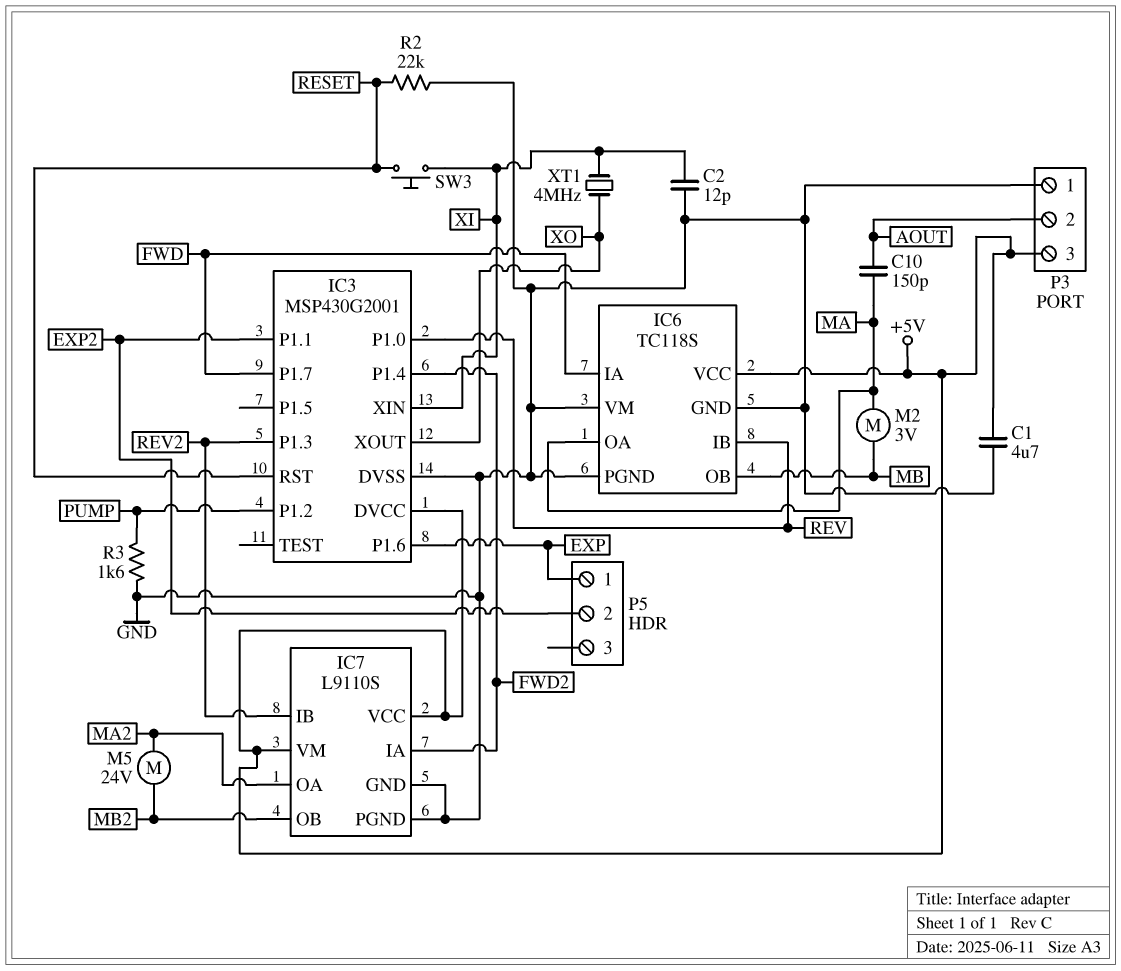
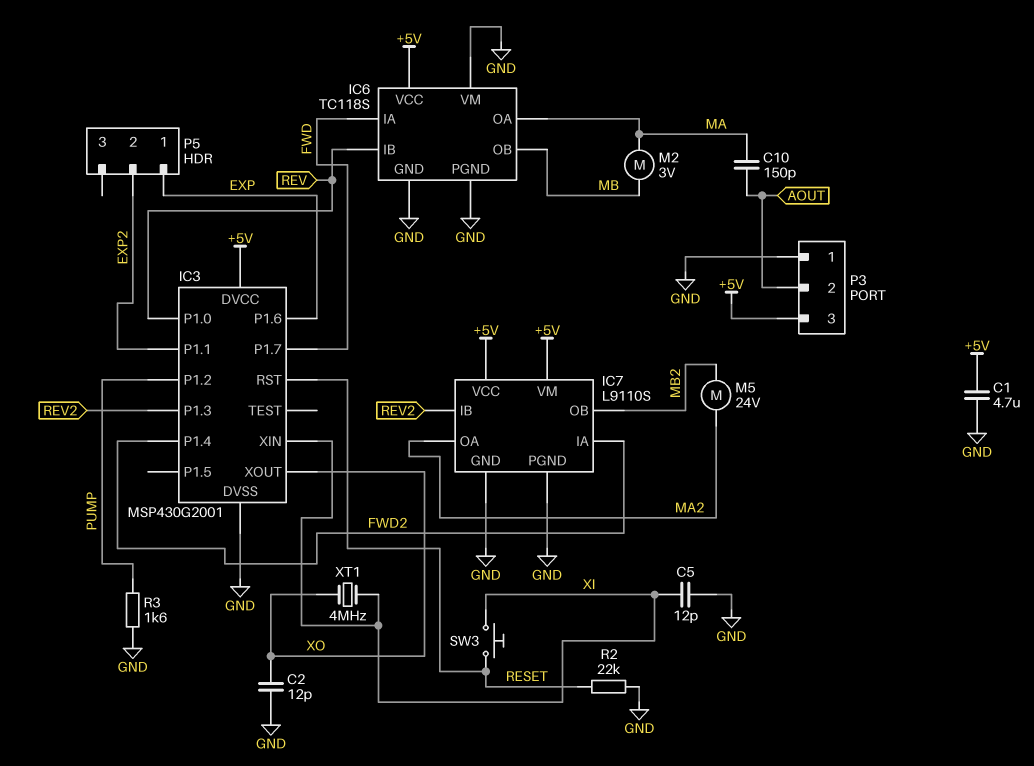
C2: 12pF (GND, XI) -> 12pF (GND, XO)
C5: none -> 12pF (GND, XI)

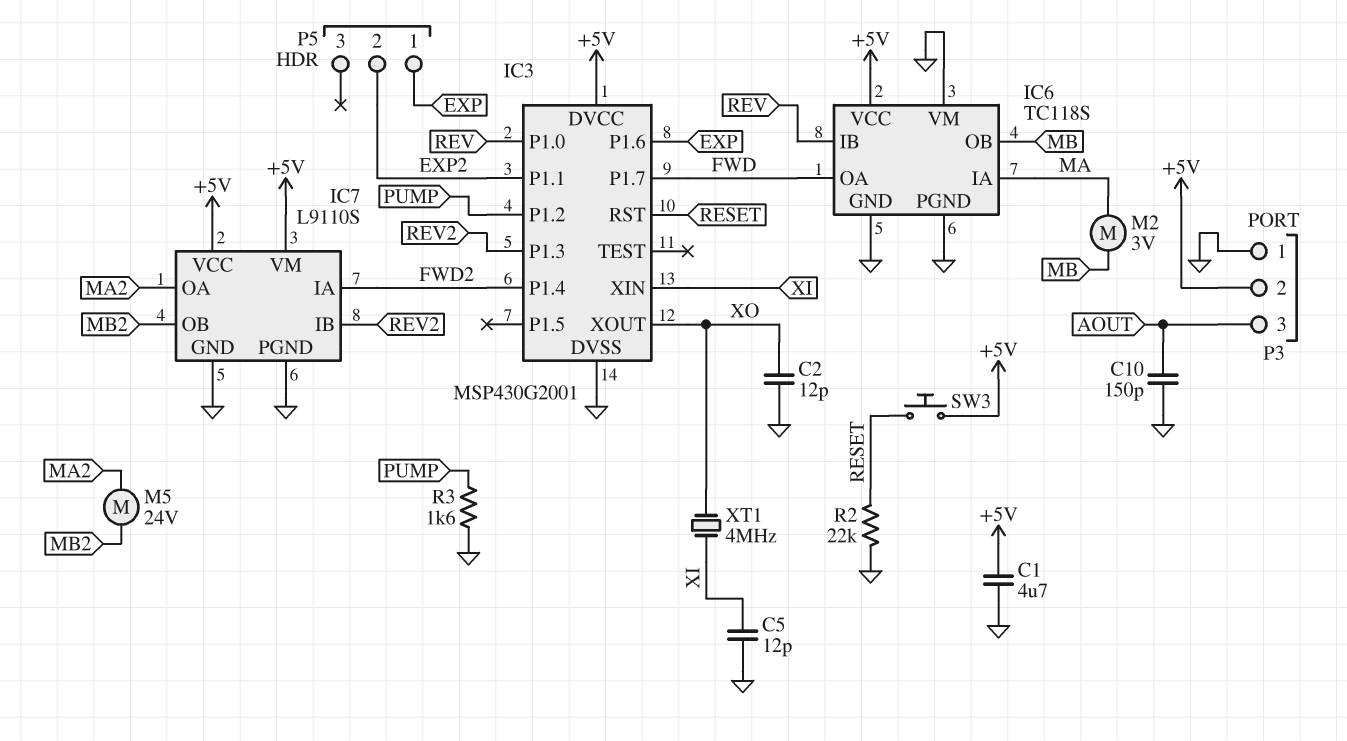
C10: 150pF (AOUT, MA) -> 150pF (AOUT, GND)
IC6 pin IA: FWD -> MA
IC6 pin OA: MA -> FWD
P3 pin 2: AOUT -> +5V
P3 pin 3: +5V -> AOUT
SW3: button (RESET, XI) -> button (+5V, RESET)

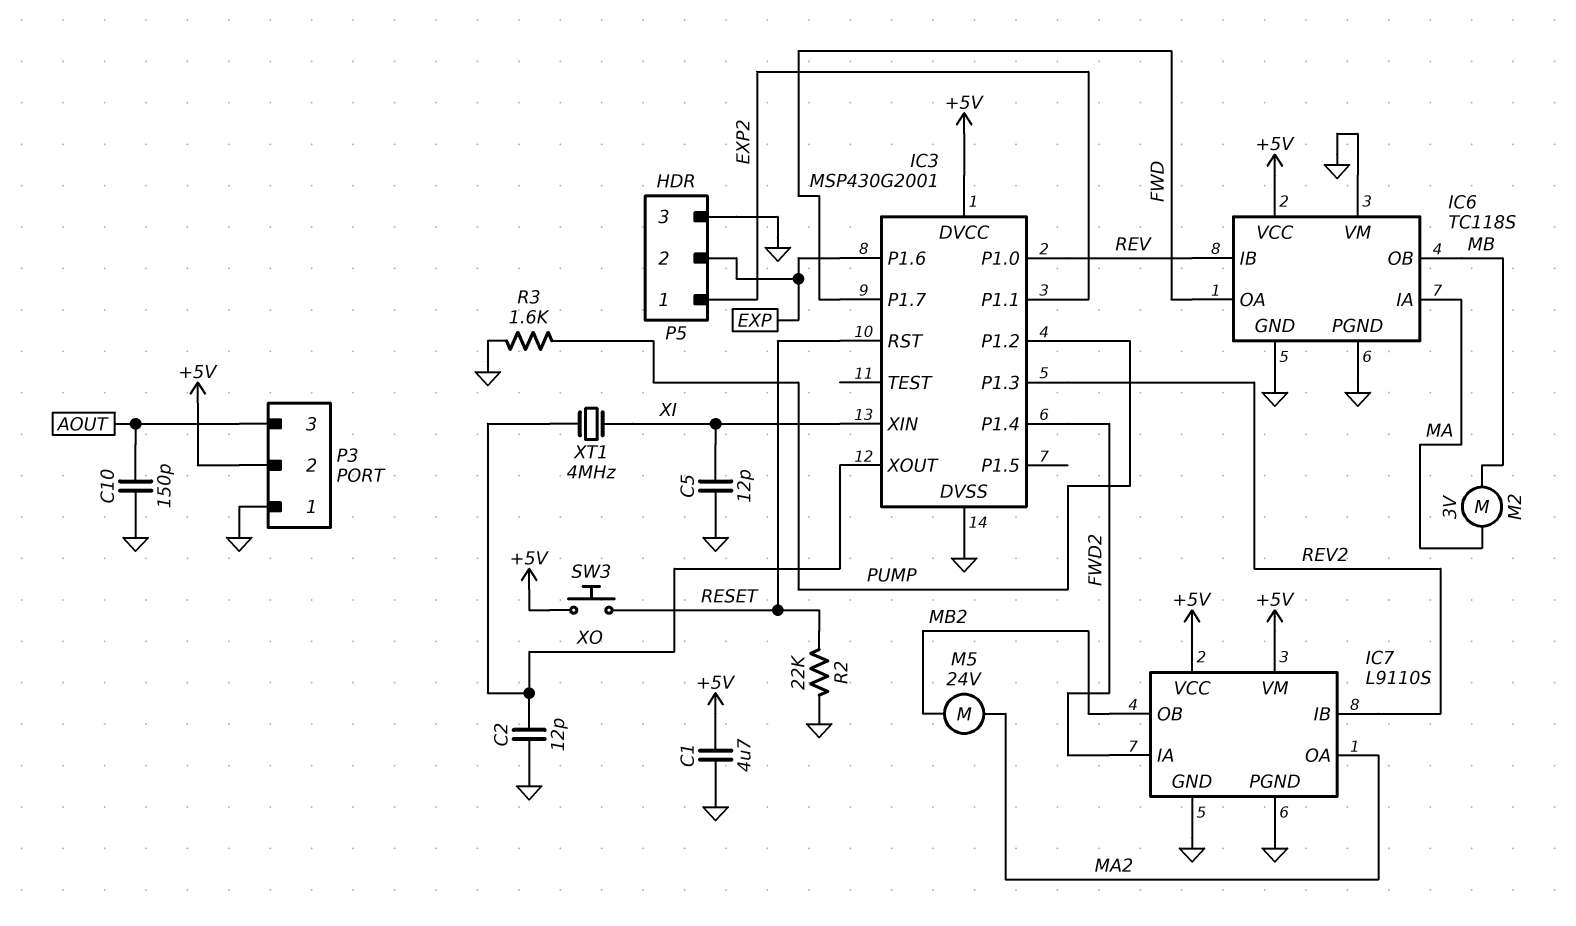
P5 pin 1: EXP -> EXP2
P5 pin 2: EXP2 -> EXP
P5 pin 3: none -> GND

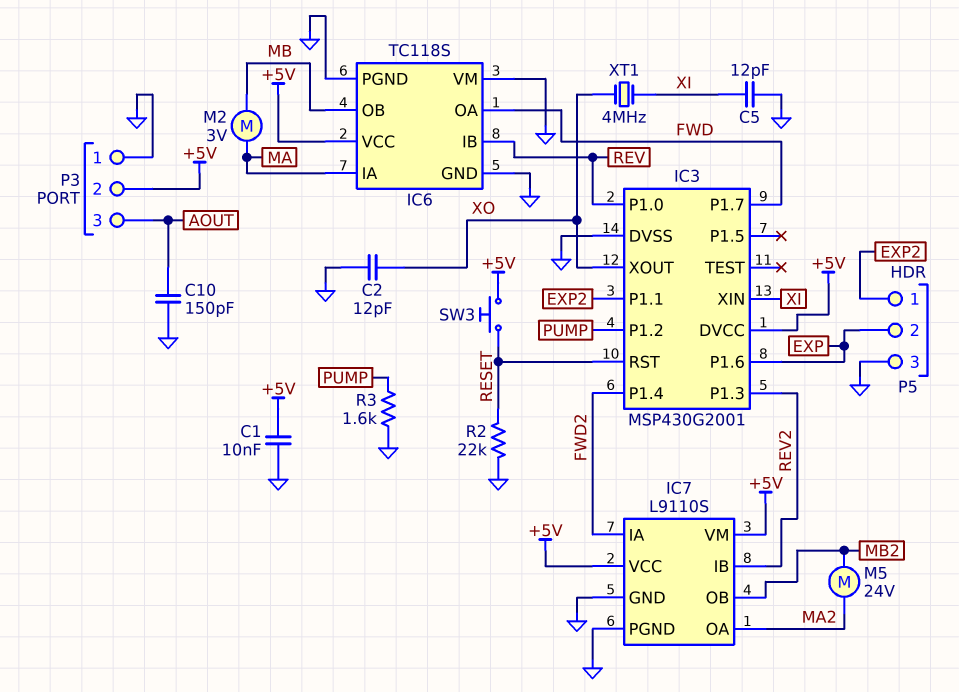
C1: 4.7uF (+5V, GND) -> 10nF (+5V, GND)

